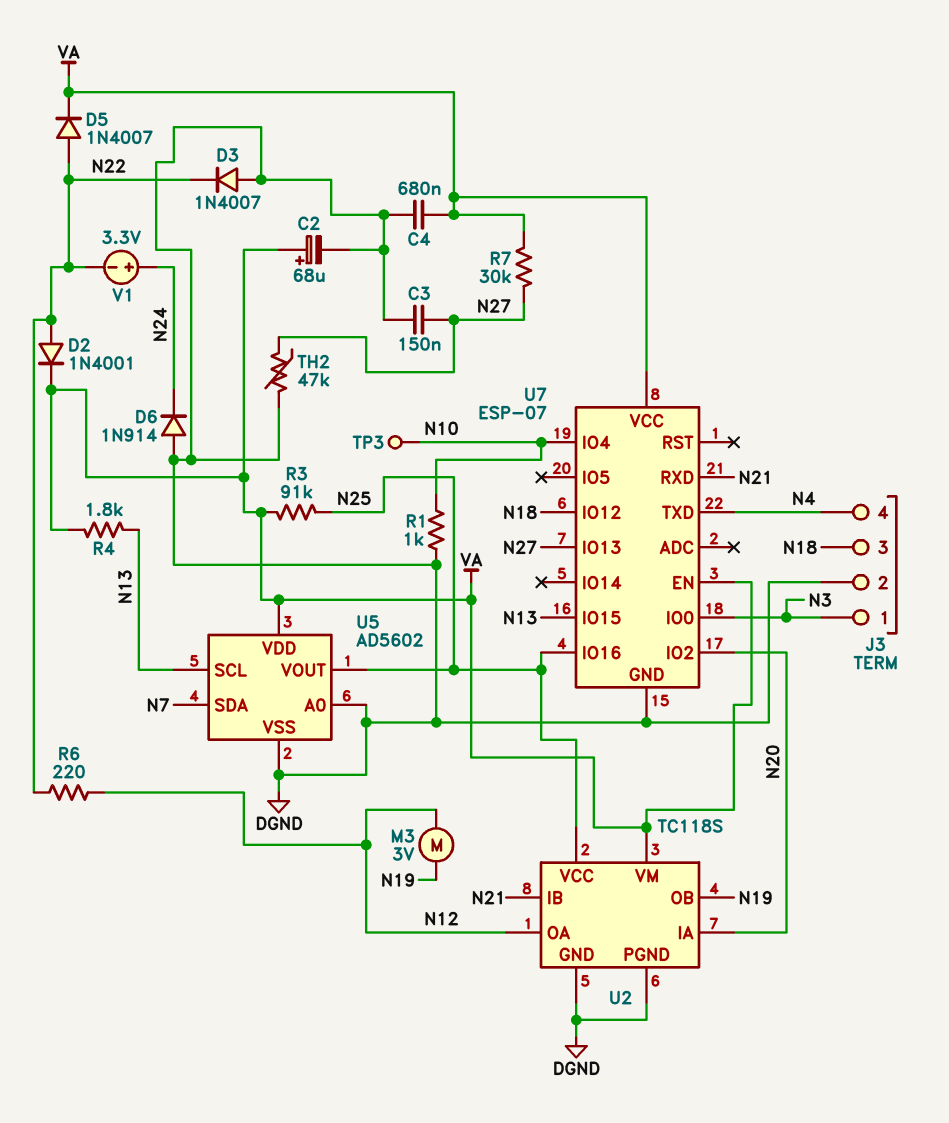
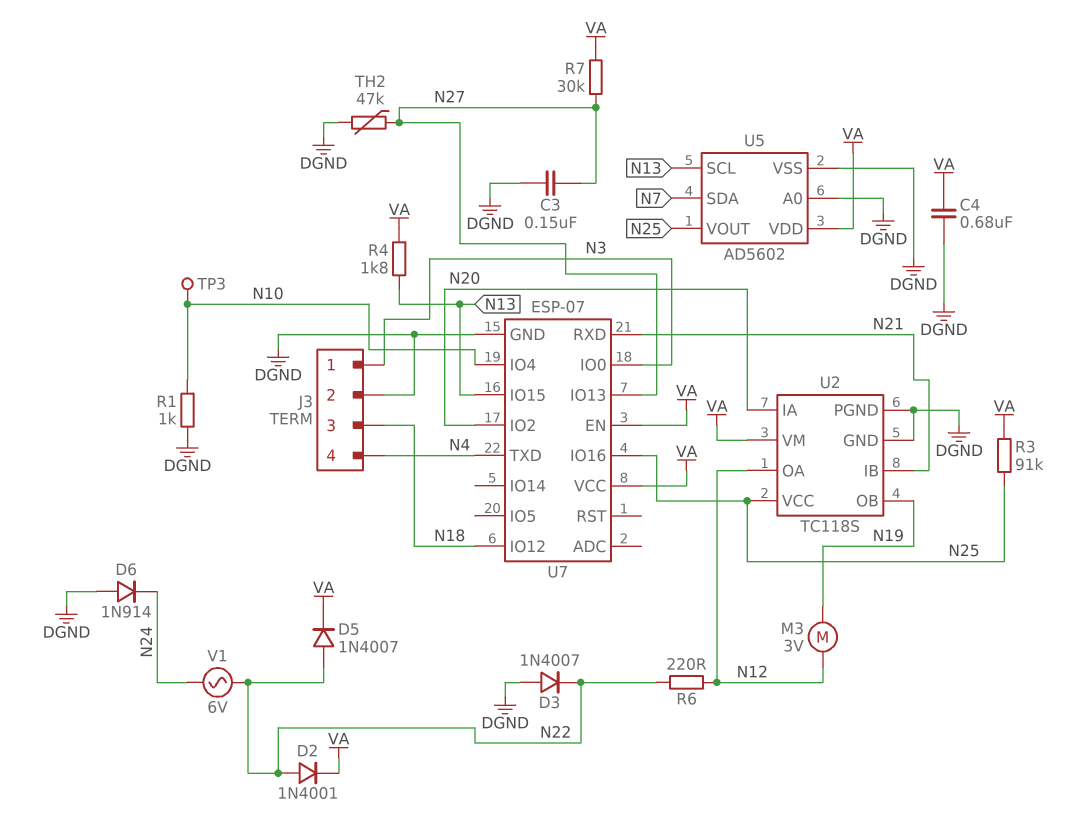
C2: 68uF (plus VA, minus DGND) -> none
V1: 3.3V (plus N24, minus N22) -> AC 6V (N22, N24)

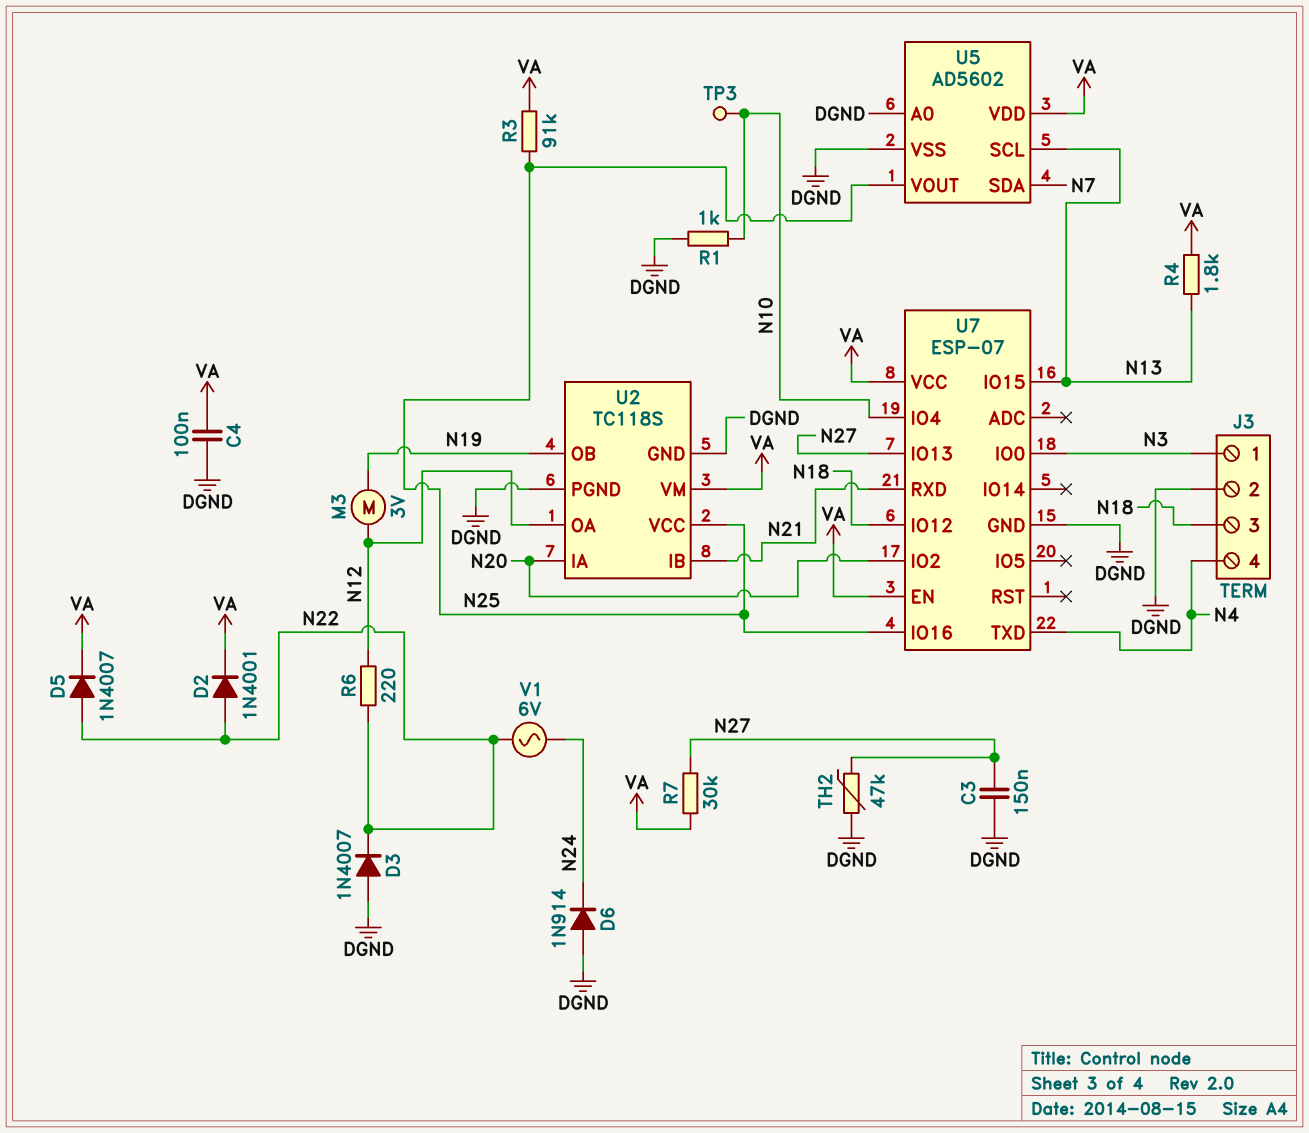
C4: 680nF (DGND, VA) -> 100nF (DGND, VA)

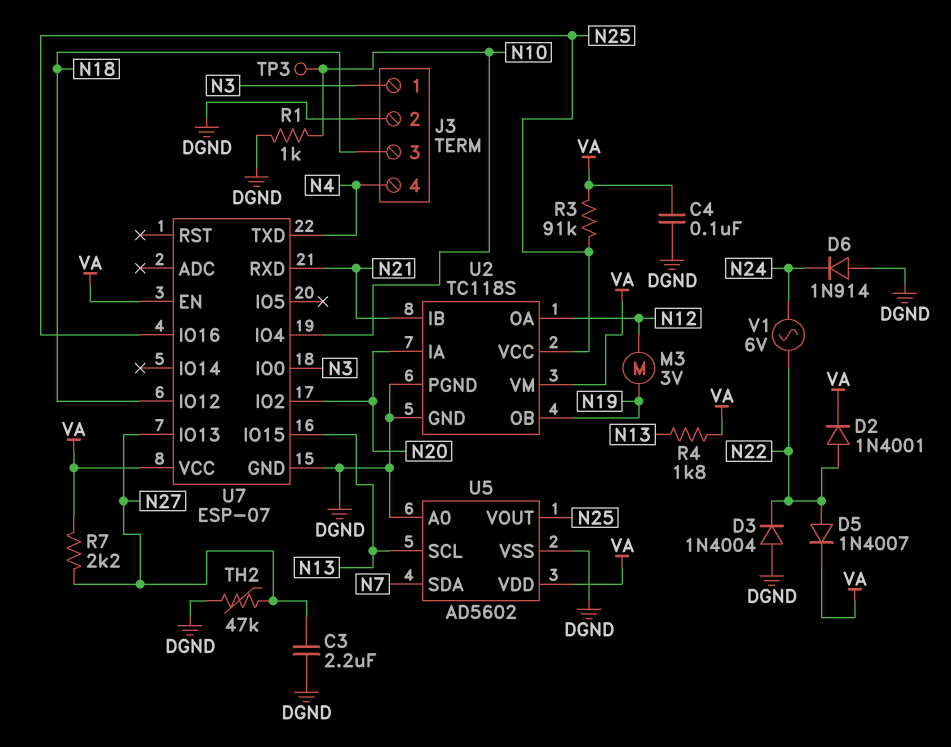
C3: 150nF (DGND, N27) -> 2.2uF (DGND, N27)
D3: diode 1N4007 (A DGND, K N22) -> diode 1N4004 (A DGND, K N22)
R6: 220 (N12, N22) -> none
R7: 30k (N27, VA) -> 2.2k (N27, VA)

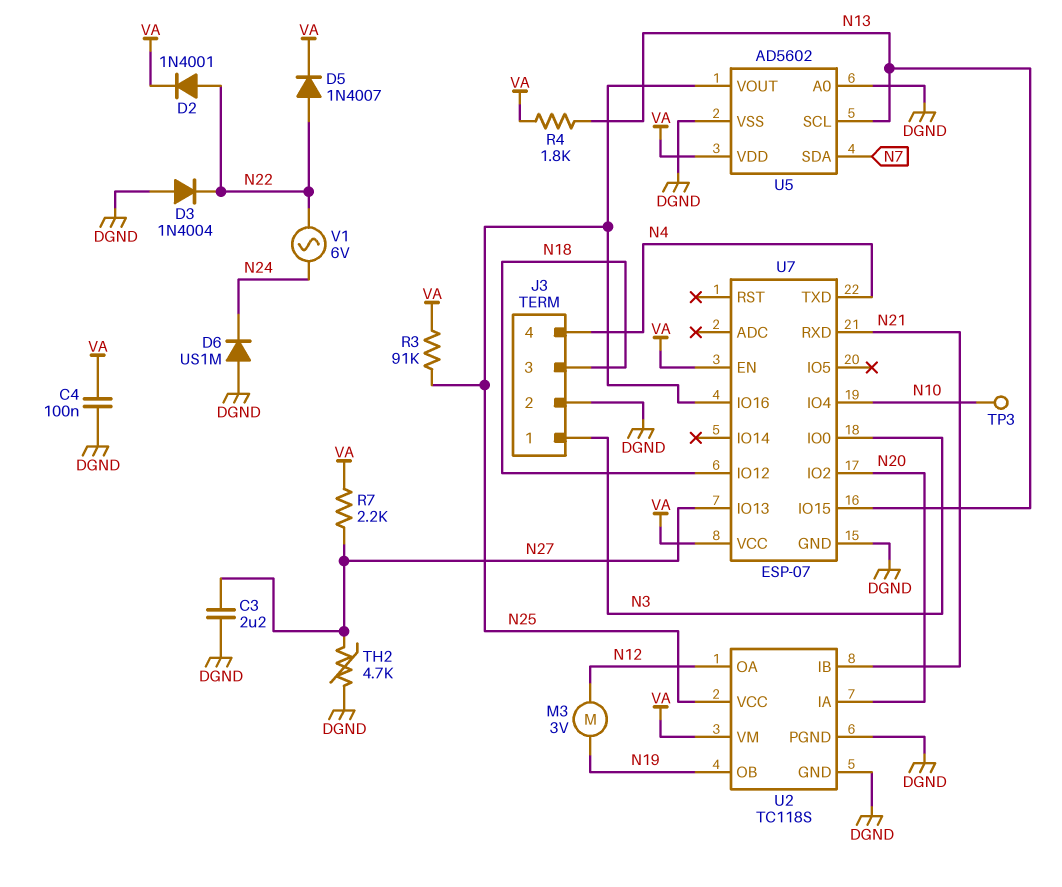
D6: diode 1N914 (A DGND, K N24) -> diode US1M (A DGND, K N24)
R1: 1k (DGND, N10) -> none
TH2: 47k (DGND, N27) -> 4.7k (DGND, N27)

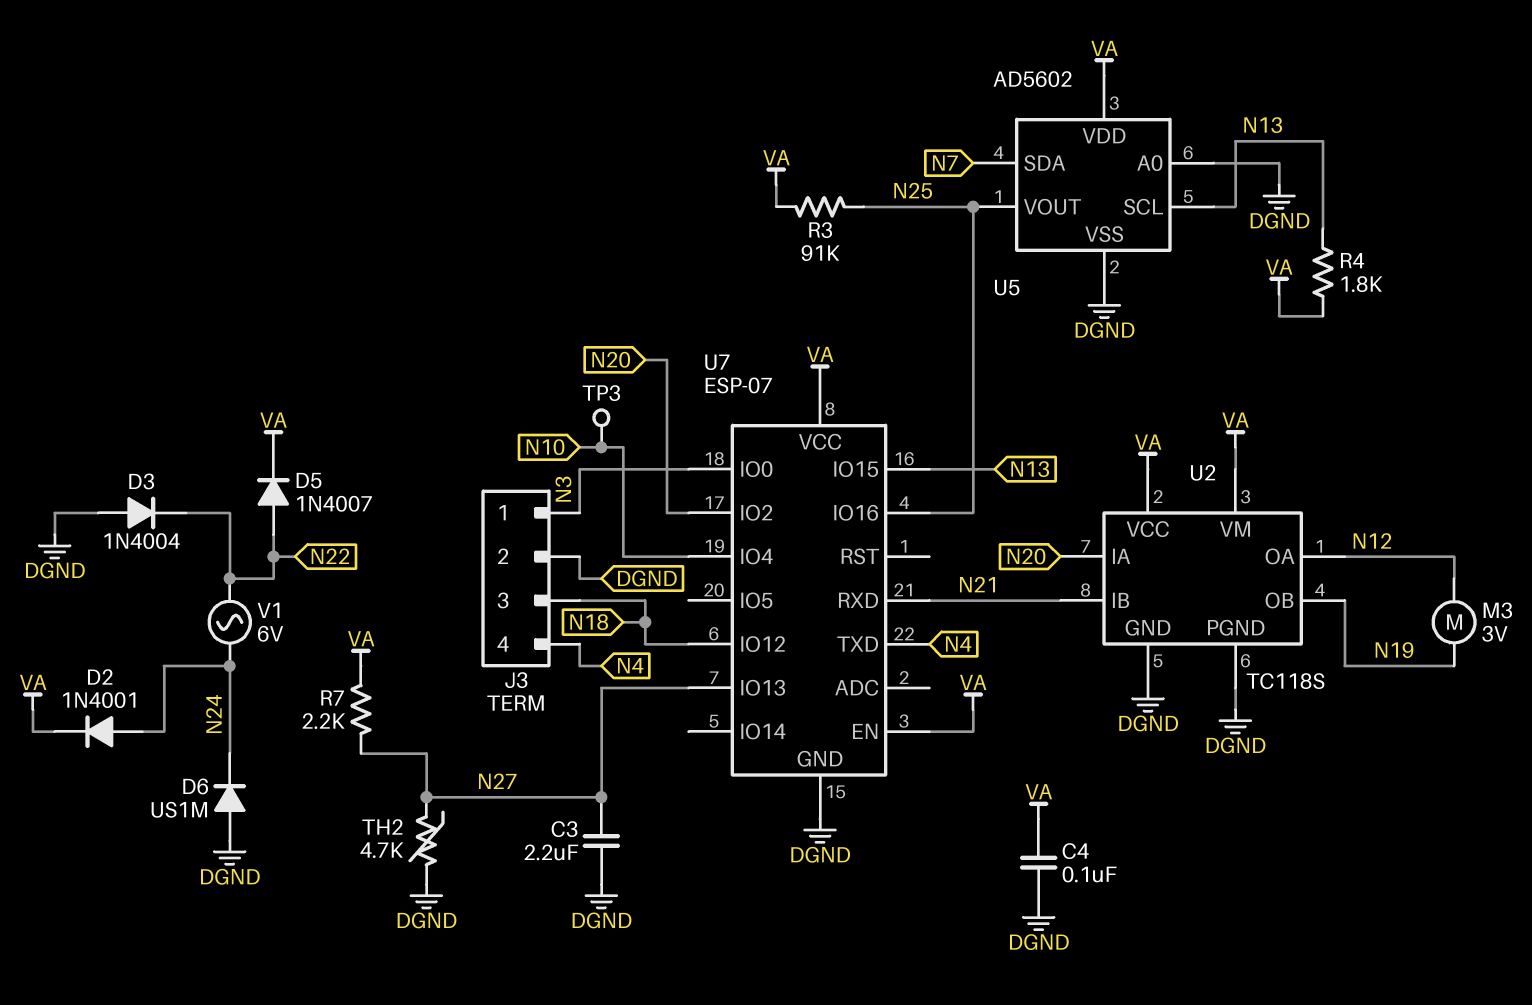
D2: diode 1N4001 (A N22, K VA) -> diode 1N4001 (A N24, K VA)
U2 pin VCC: N25 -> VA

